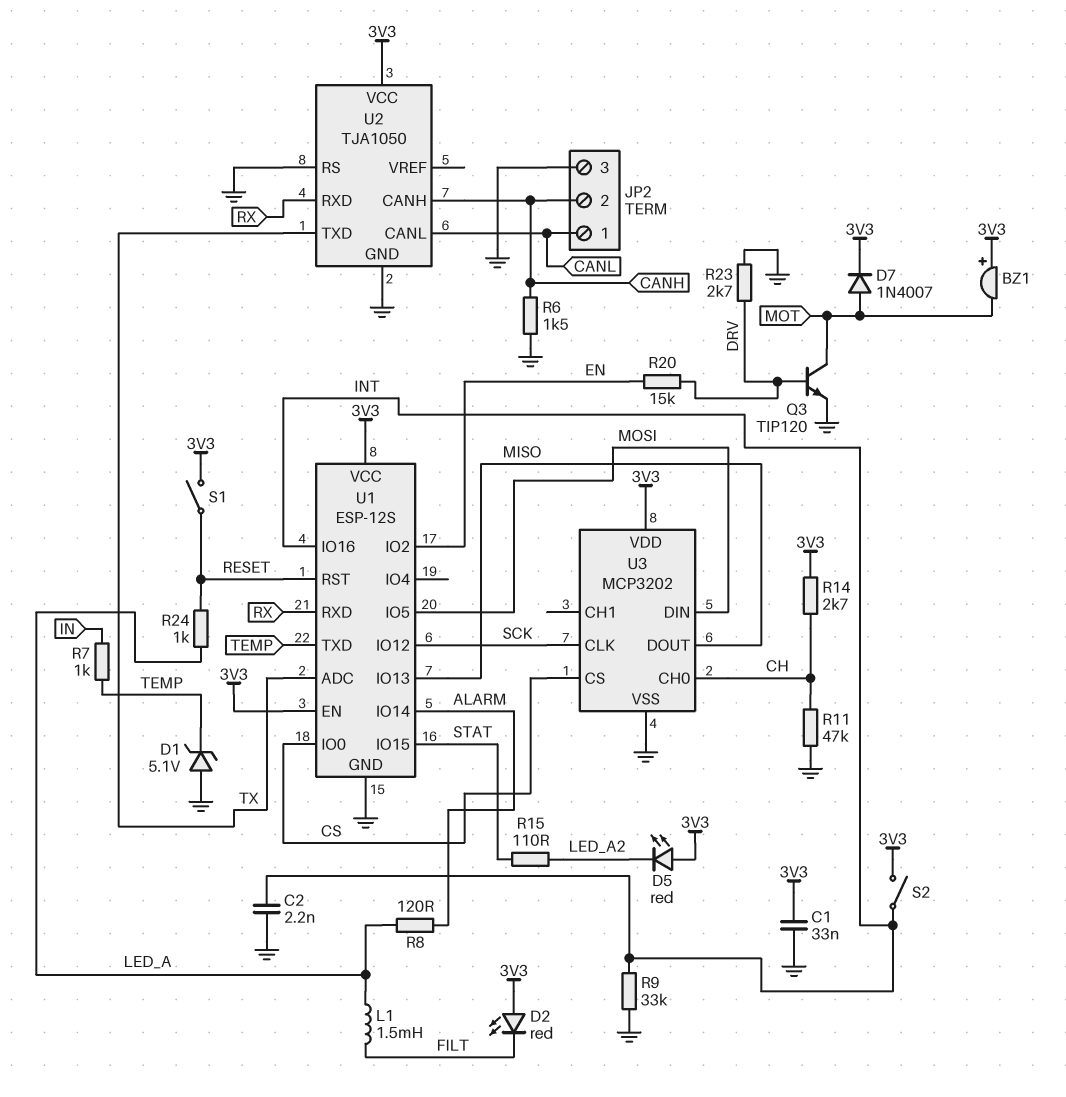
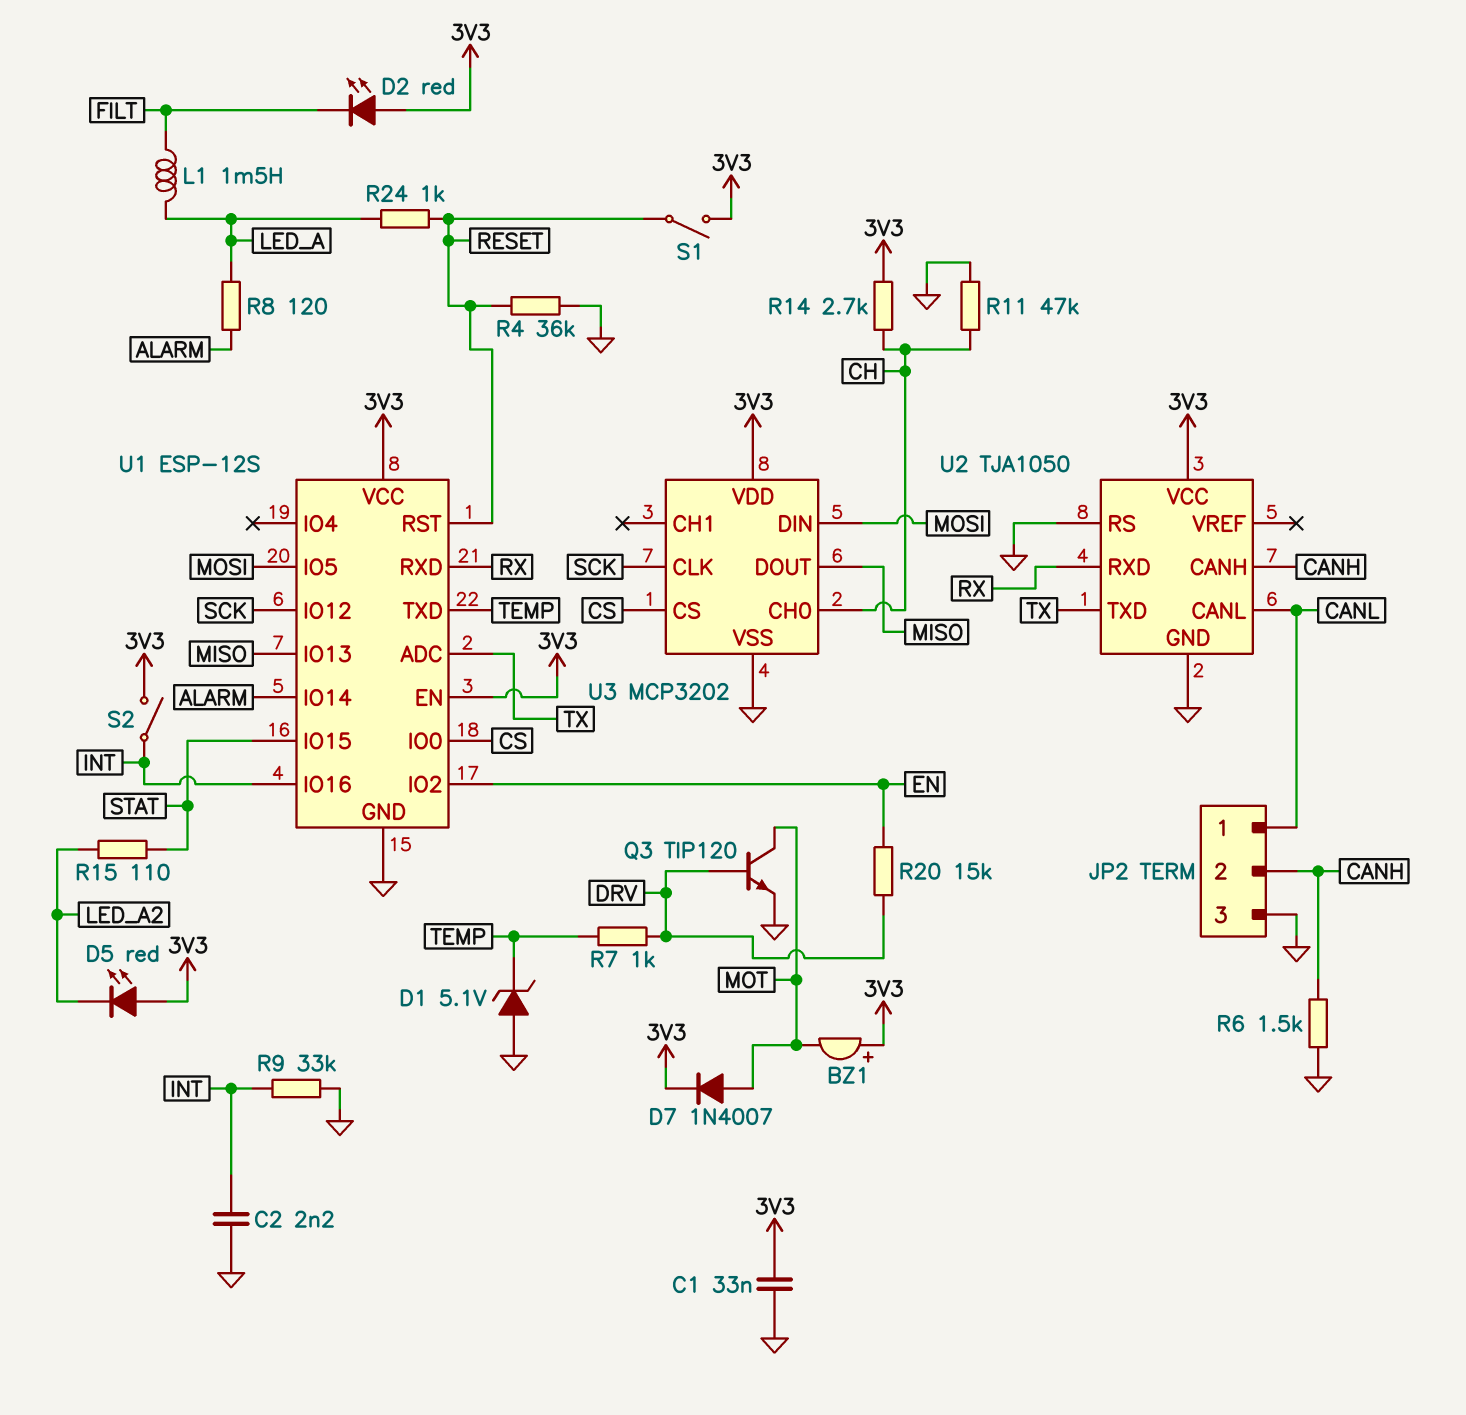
R4: none -> 36k (GND, RESET)
R7: 1k (IN, TEMP) -> 1k (DRV, TEMP)
R23: 2.7k (DRV, GND) -> none

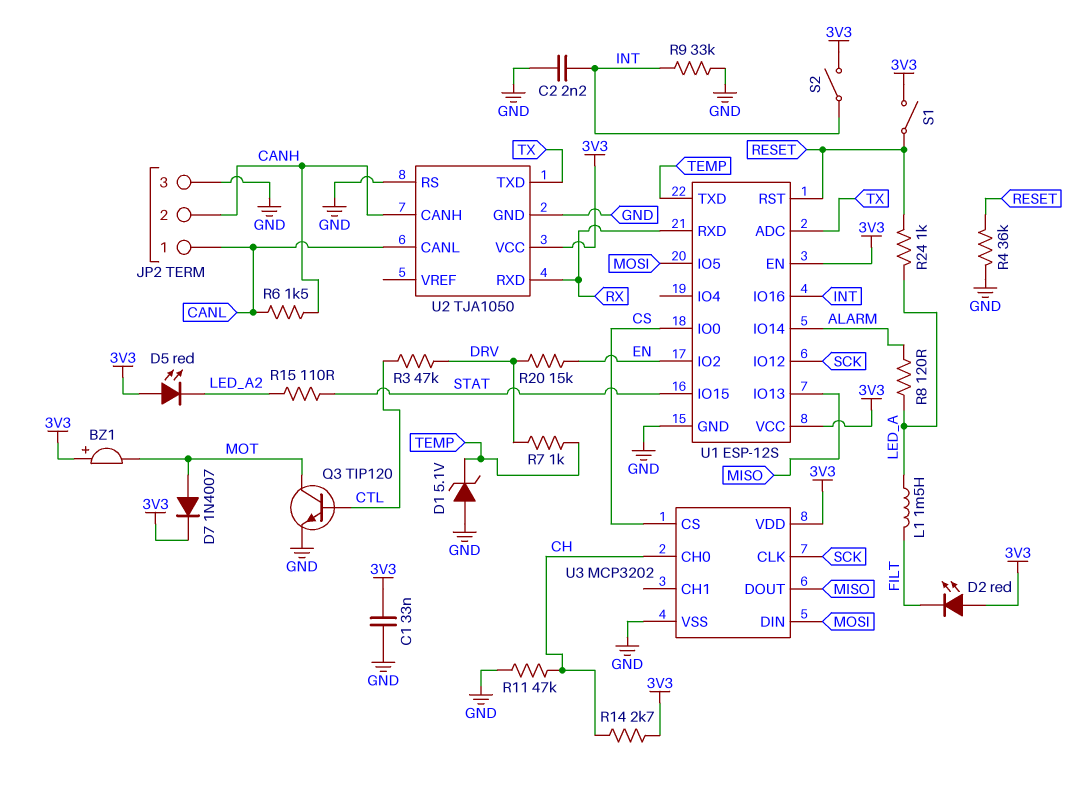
Q3: NPN TIP120 (B DRV, C MOT, E GND) -> NPN TIP120 (B CTL, C MOT, E GND)
R3: none -> 47k (CTL, DRV)
R6: 1.5k (CANH, GND) -> 1.5k (CANH, CANL)

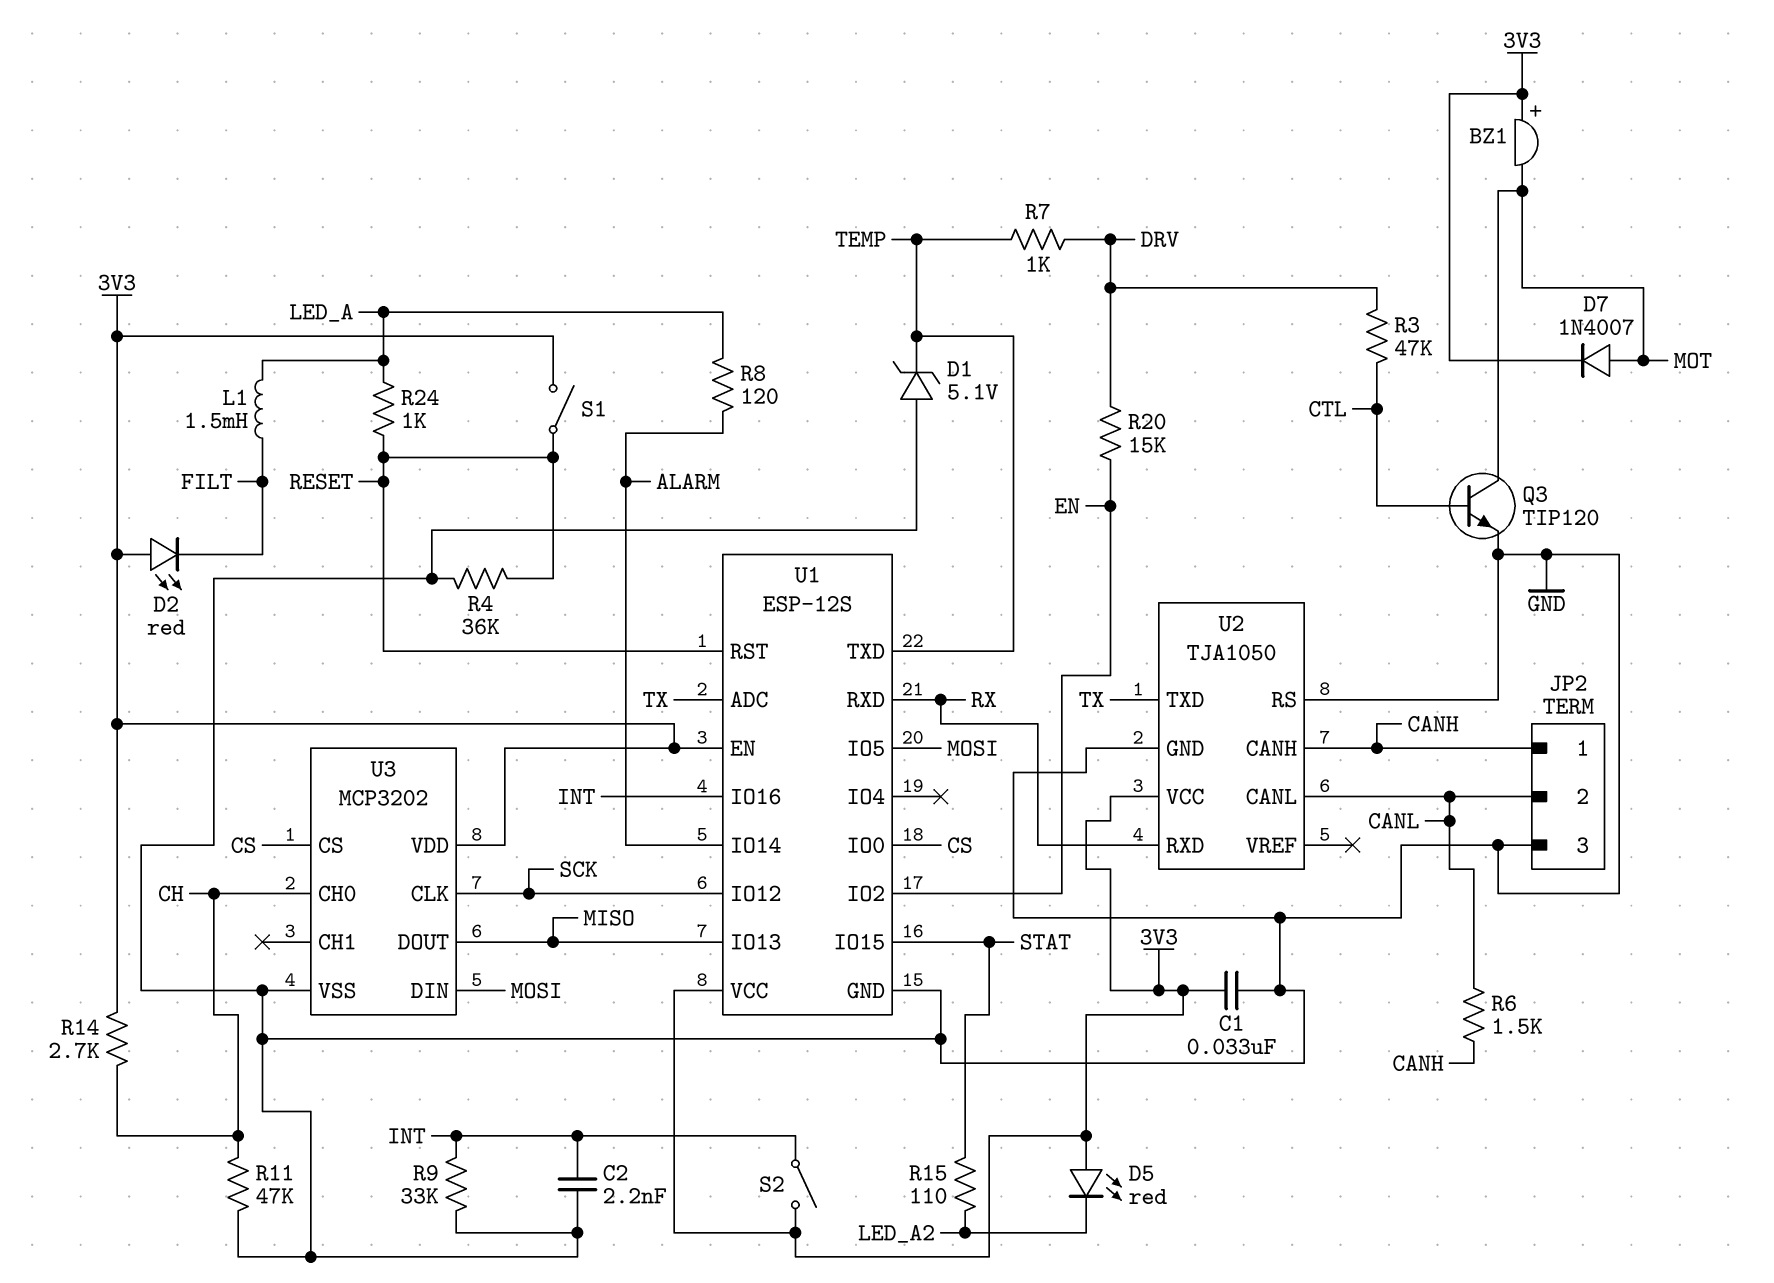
JP2 pin 1: CANL -> CANH
JP2 pin 2: CANH -> CANL

